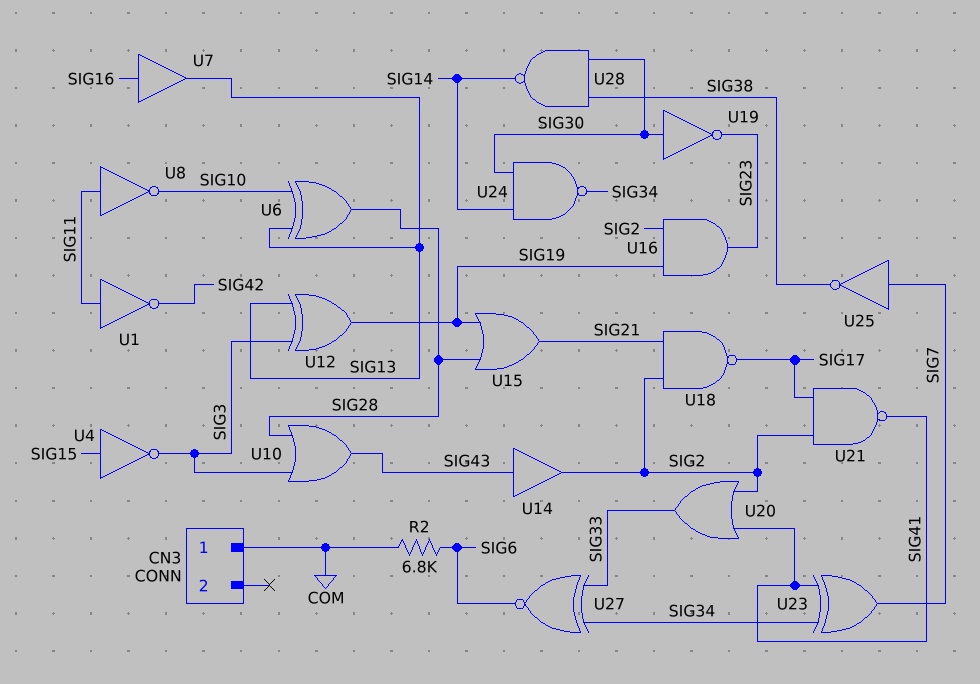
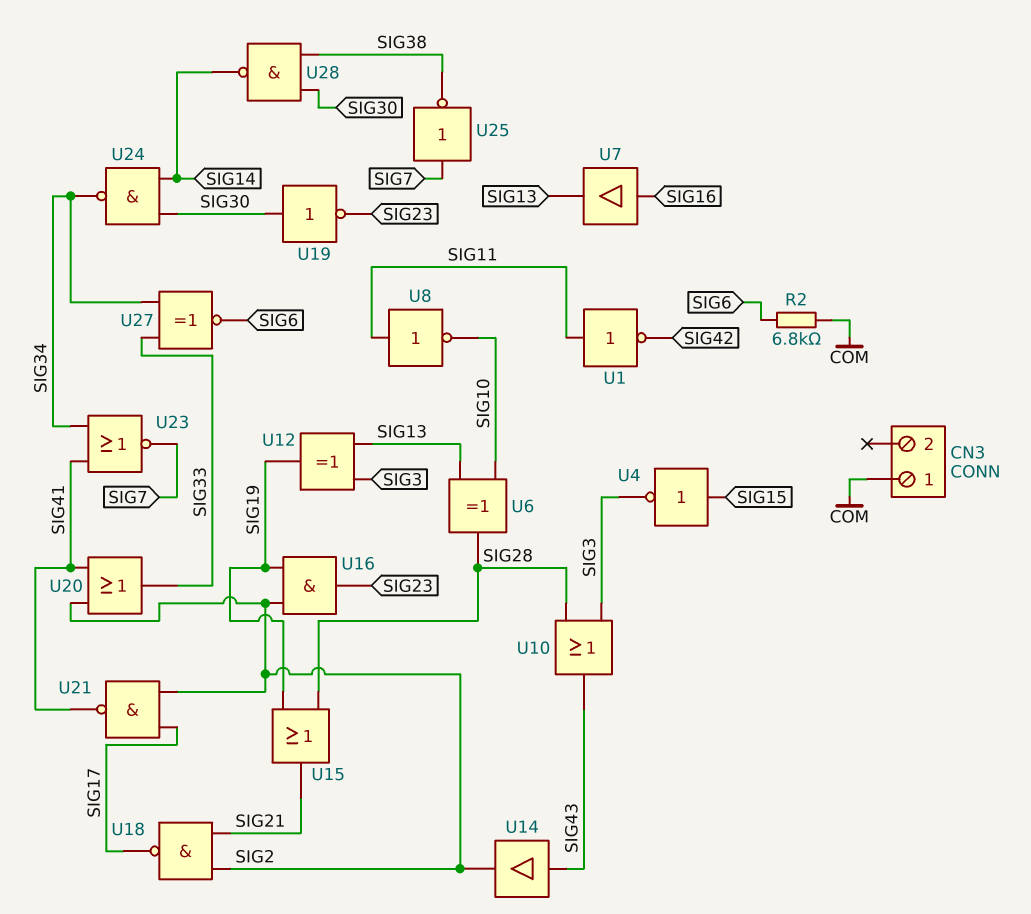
U23: XOR (in SIG34, in SIG41, out SIG7) -> NOR (in SIG34, in SIG41, out SIG7)

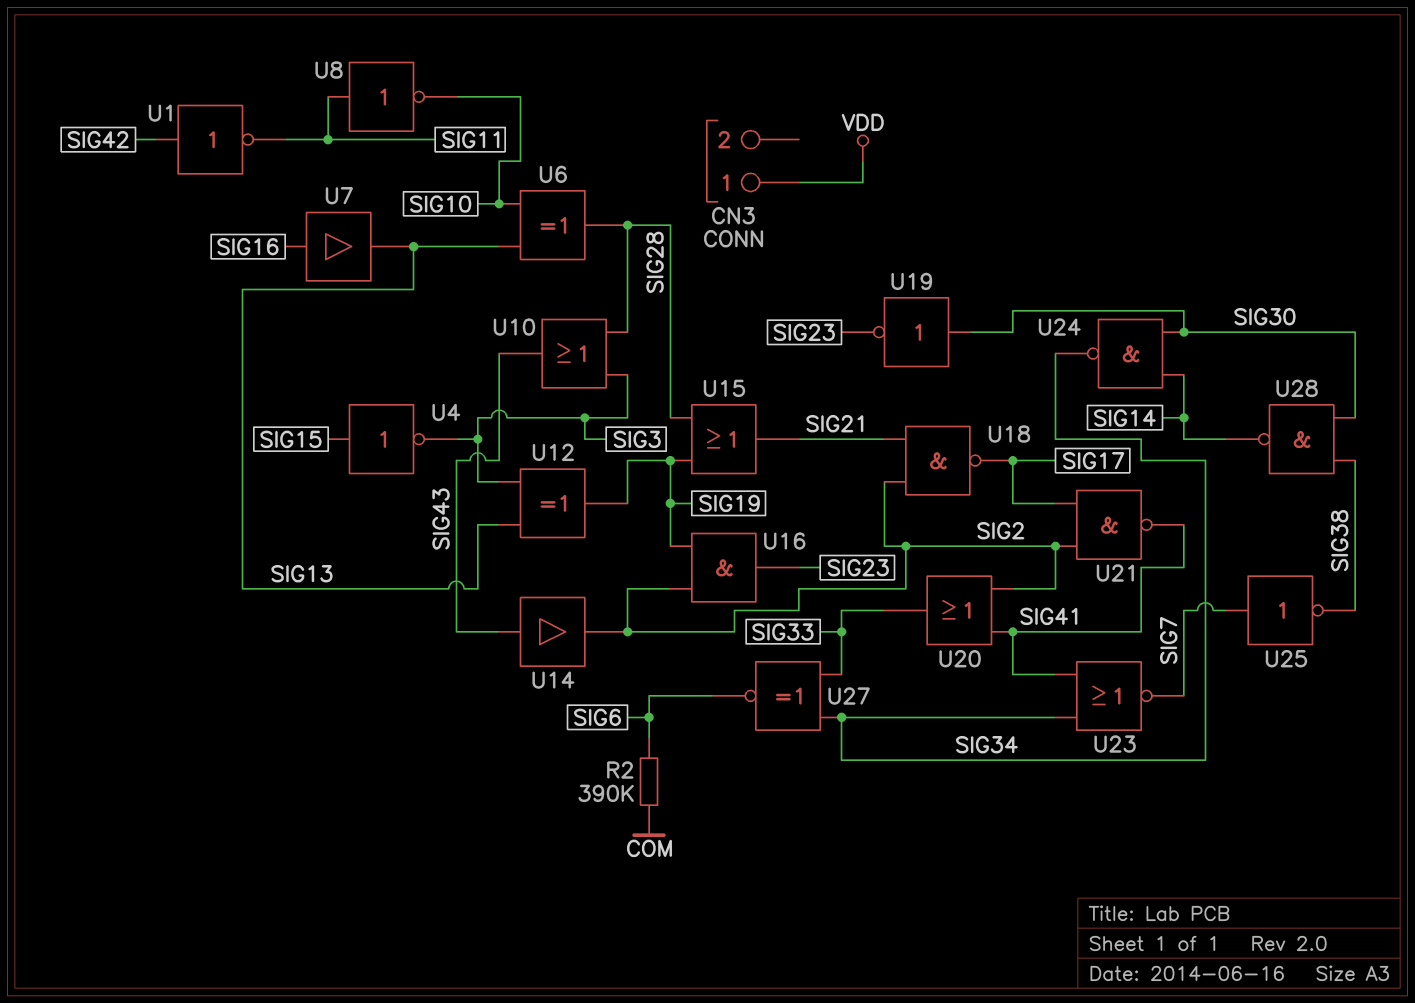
CN3 pin 1: COM -> VDD
R2: 6.8k (COM, SIG6) -> 390k (COM, SIG6)
U1: NOT (in SIG11, out SIG42) -> NOT (in SIG42, out SIG11)

